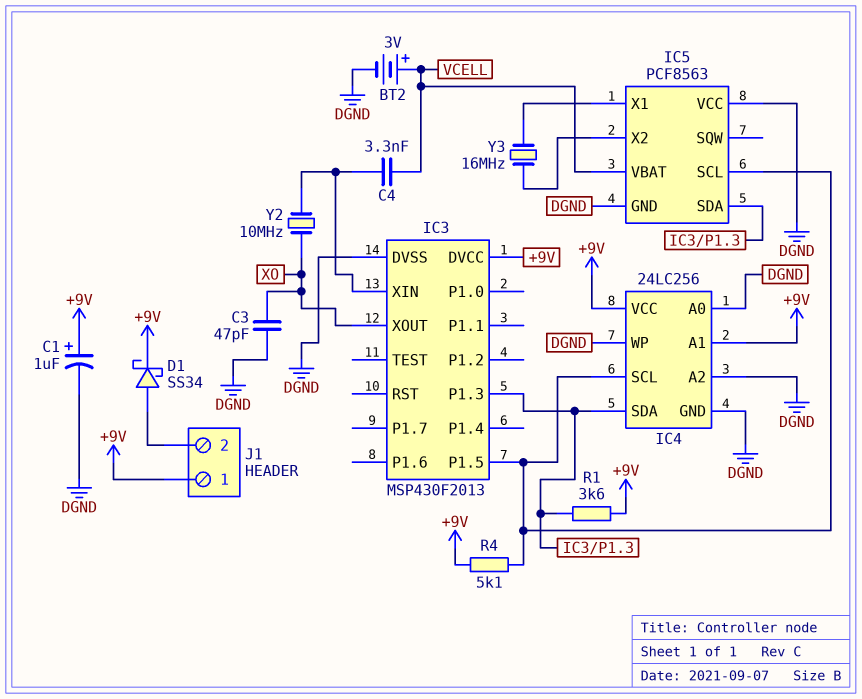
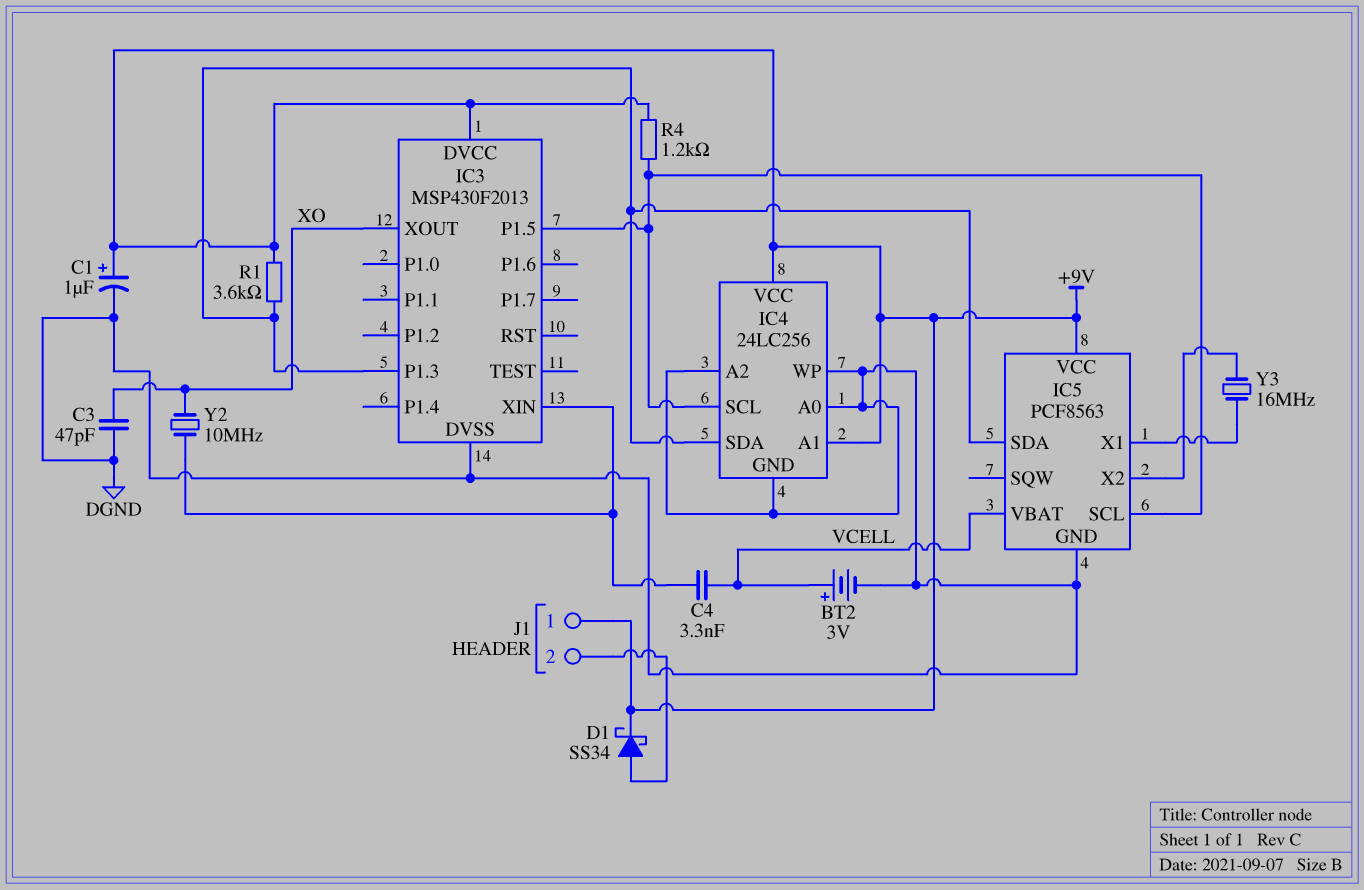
IC5 pin VCC: DGND -> +9V
R4: 5.1k (+9V, IC3/P1.5) -> 1.2k (+9V, IC3/P1.5)

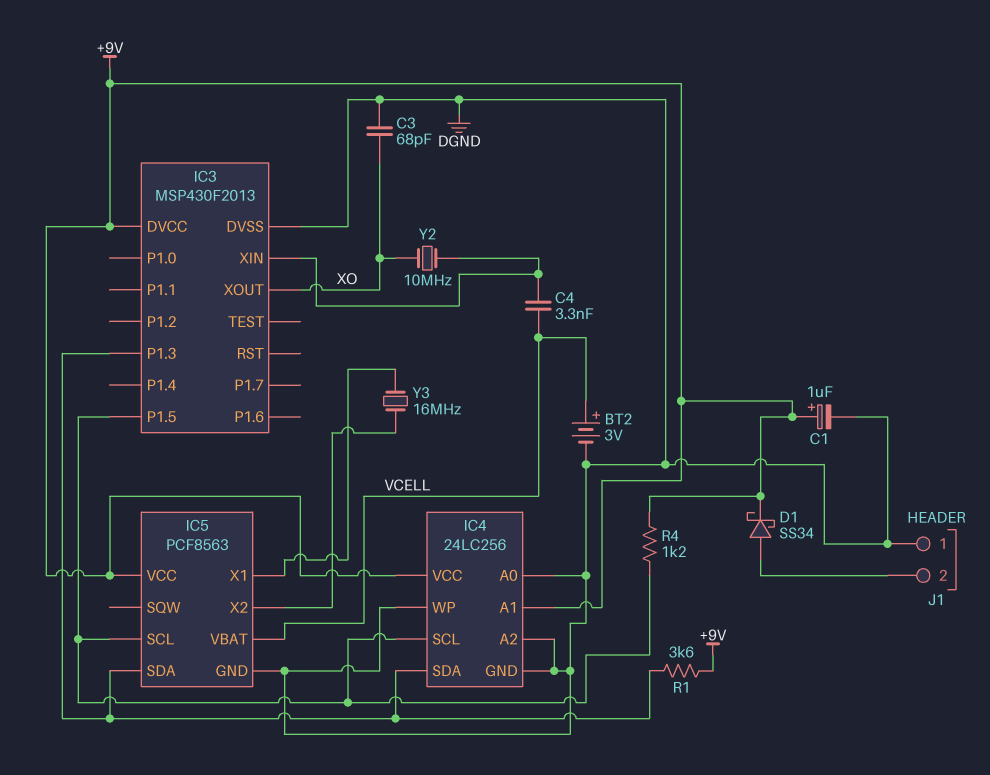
C3: 47pF (DGND, XO) -> 68pF (DGND, XO)
J1 pin 1: +9V -> DGND

